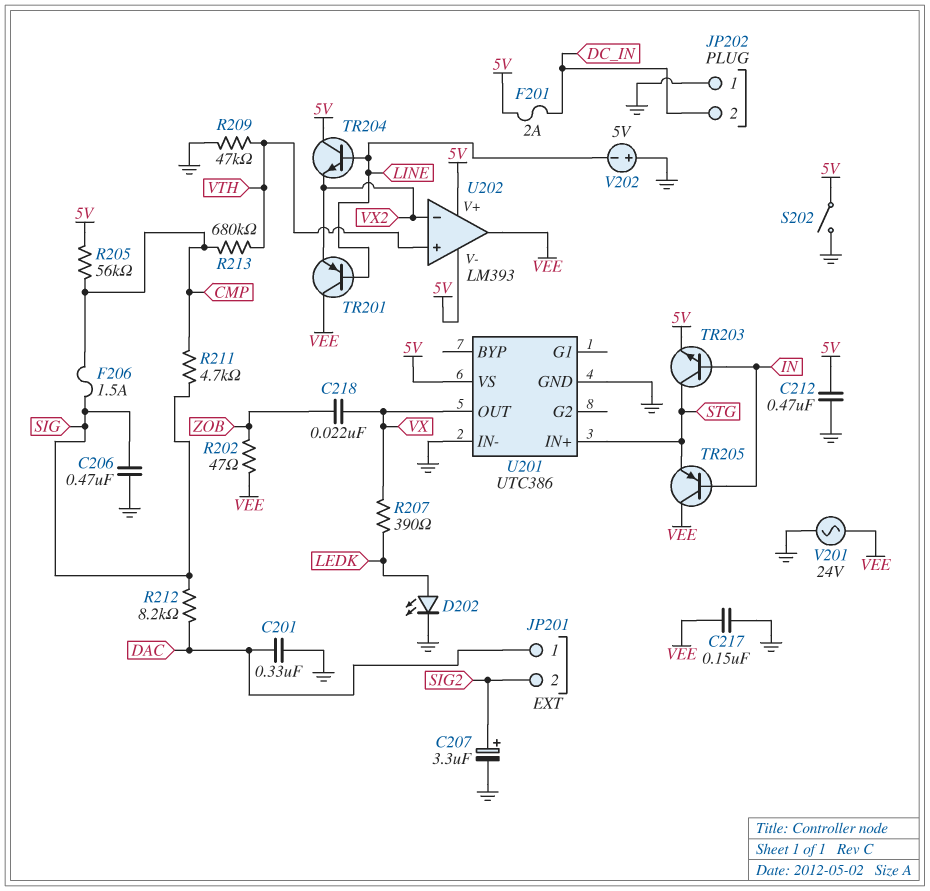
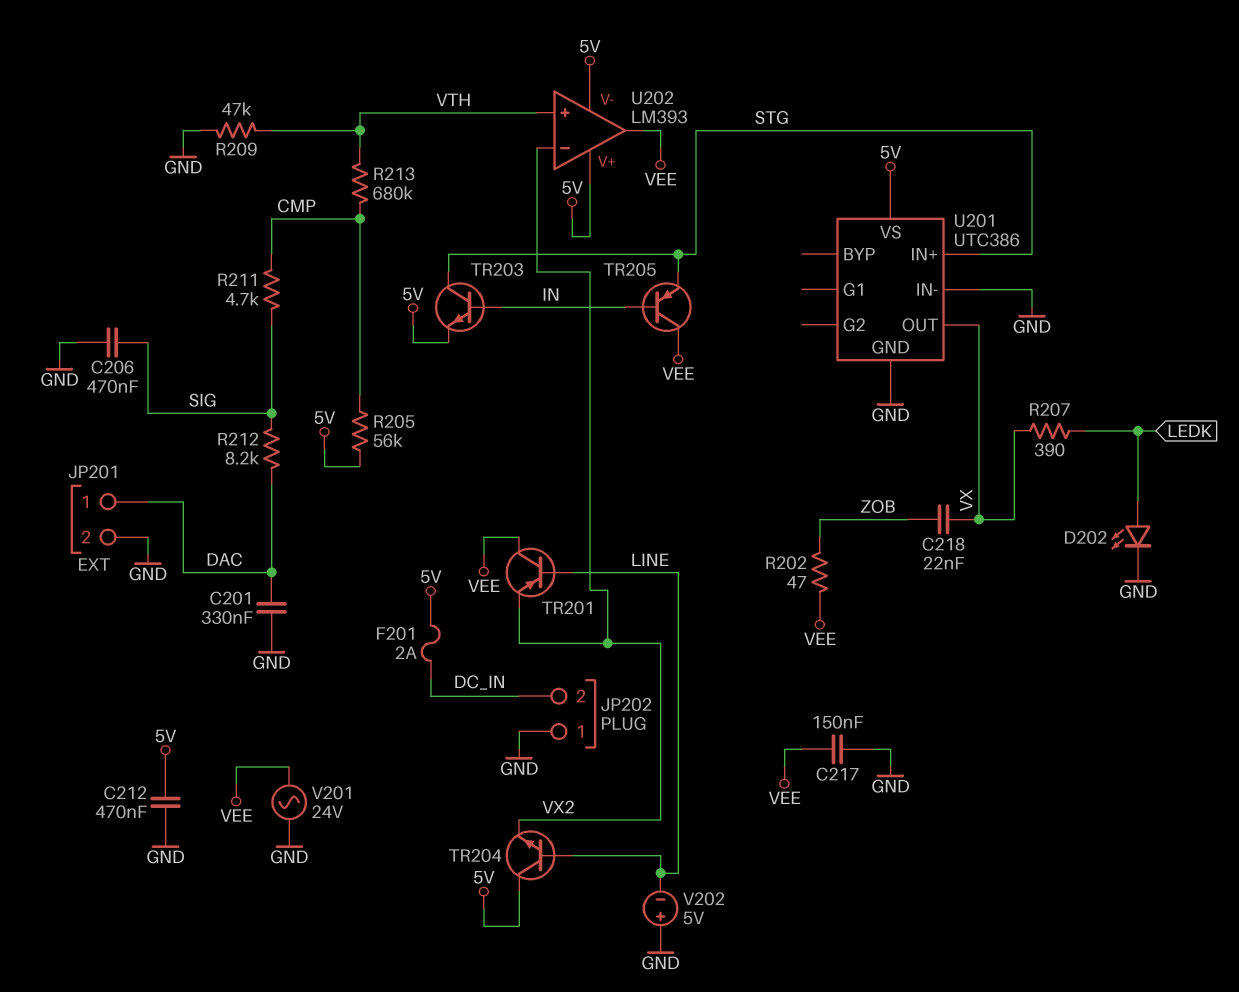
C207: 3.3uF (plus SIG2, minus GND) -> none
F206: 1.5A (CMP, SIG) -> none
JP201 pin 2: SIG2 -> GND
S202: switch (5V, GND) -> none

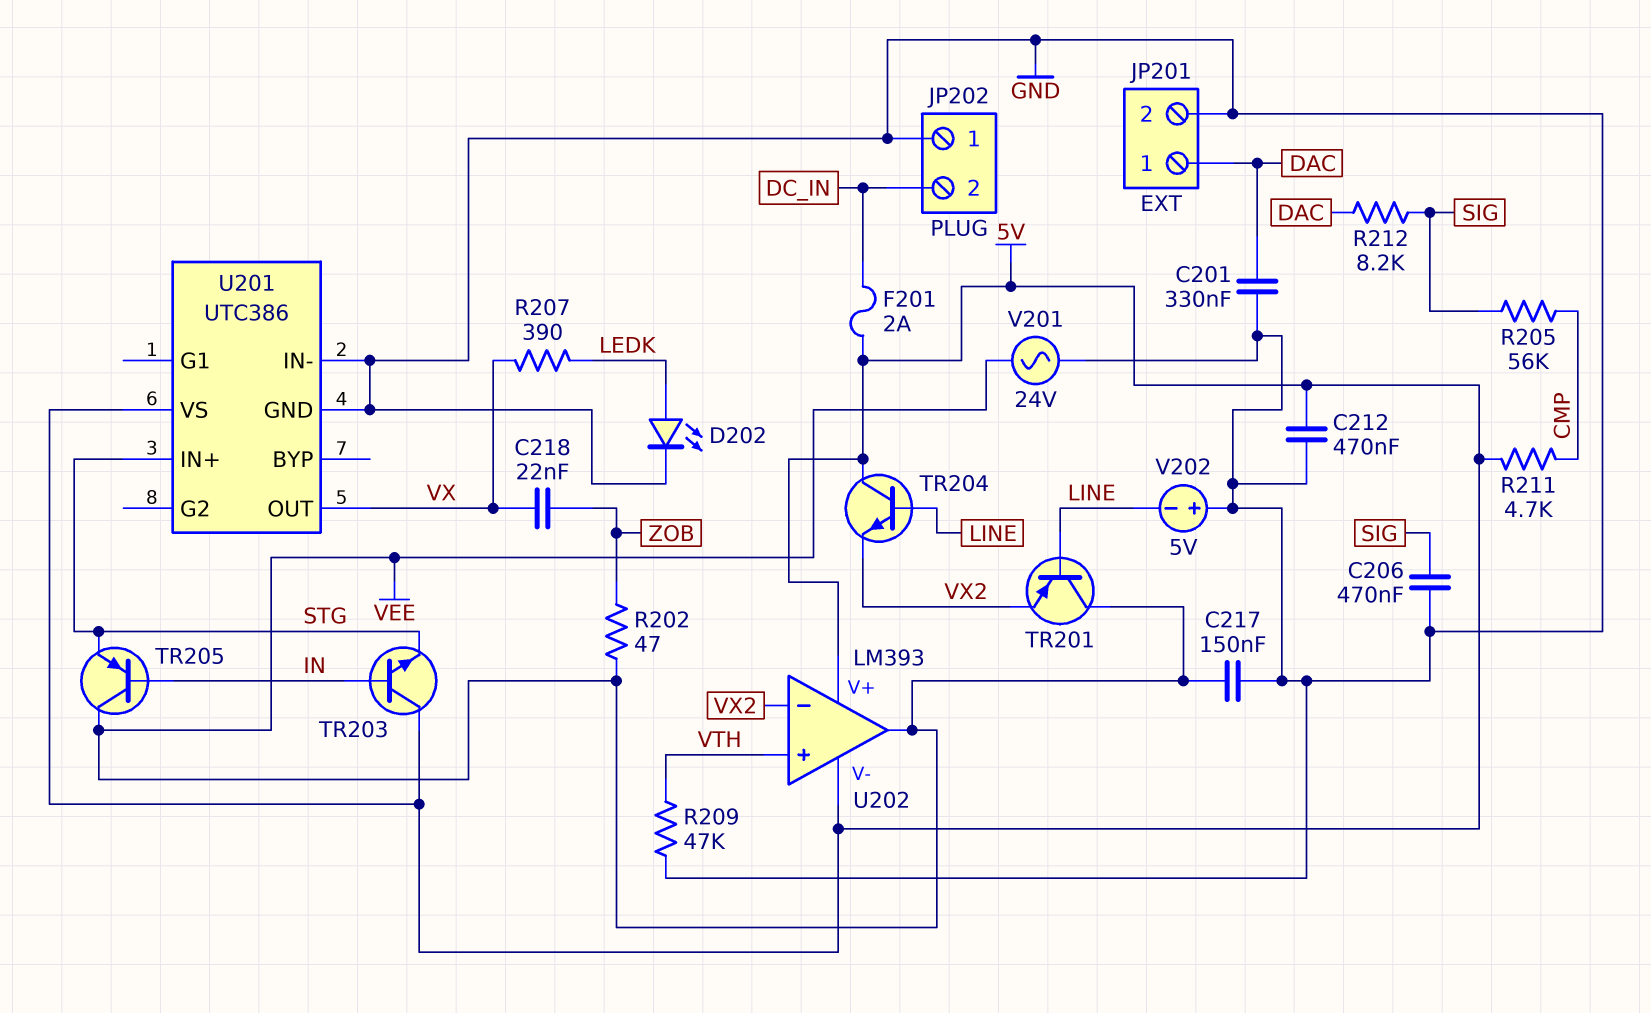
R205: 56k (5V, CMP) -> 56k (CMP, SIG)
R211: 4.7k (CMP, SIG) -> 4.7k (5V, CMP)
R213: 680k (CMP, VTH) -> none
TR203: NPN (B IN, C STG, E 5V) -> NPN (B IN, C 5V, E STG)

